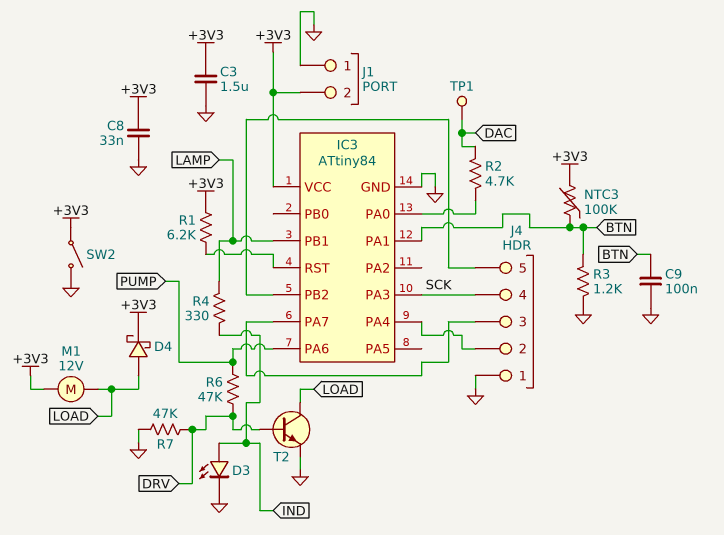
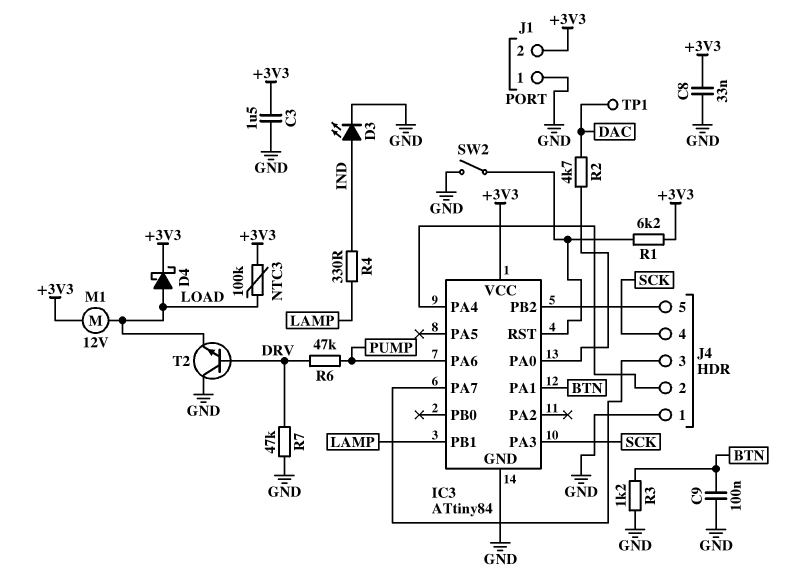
NTC3: 100k (+3V3, BTN) -> 100k (+3V3, LOAD)
SW2: switch (+3V3, GND) -> switch (GND, IC3/RST)
T2: NPN (B DRV, C LOAD, E GND) -> NPN (B DRV, C GND, E LOAD)

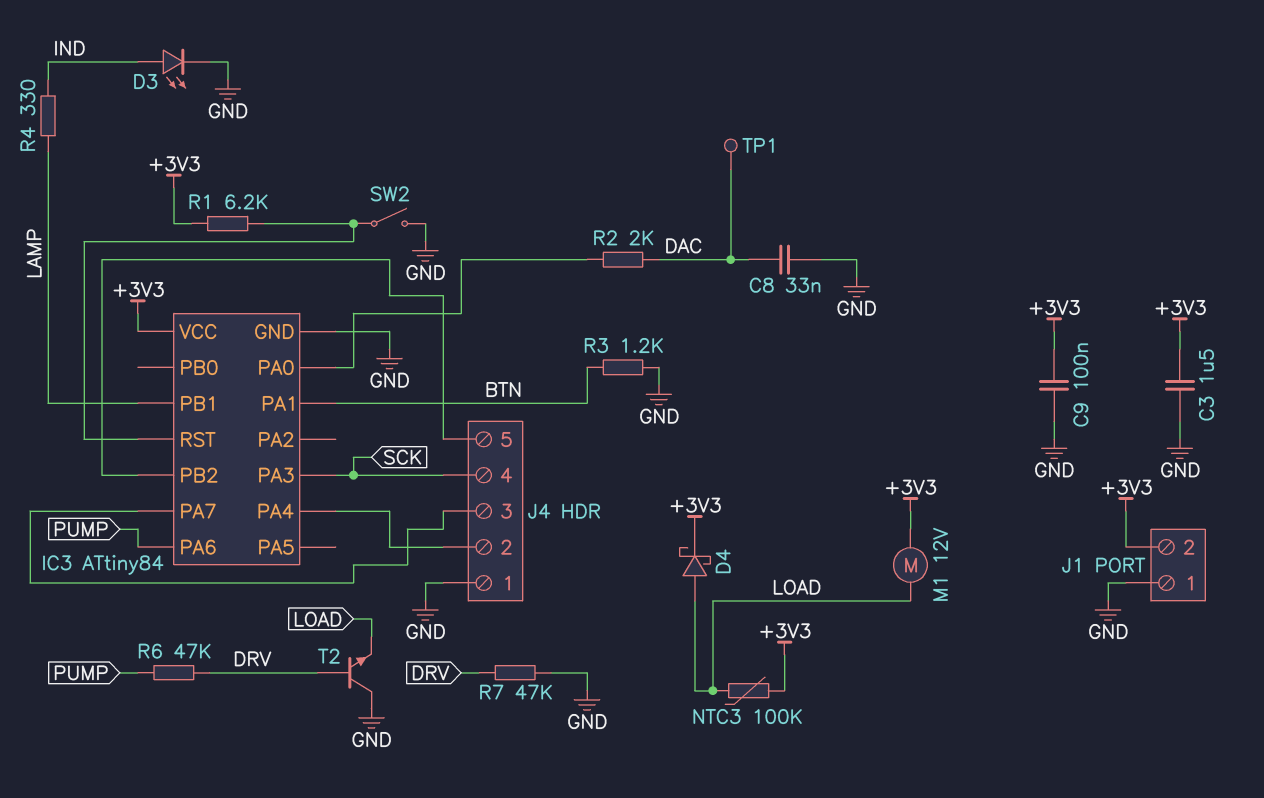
C8: 33nF (+3V3, GND) -> 33nF (DAC, GND)
C9: 100nF (BTN, GND) -> 100nF (+3V3, GND)
R2: 4.7k (DAC, IC3/PA0) -> 2k (DAC, IC3/PA0)

